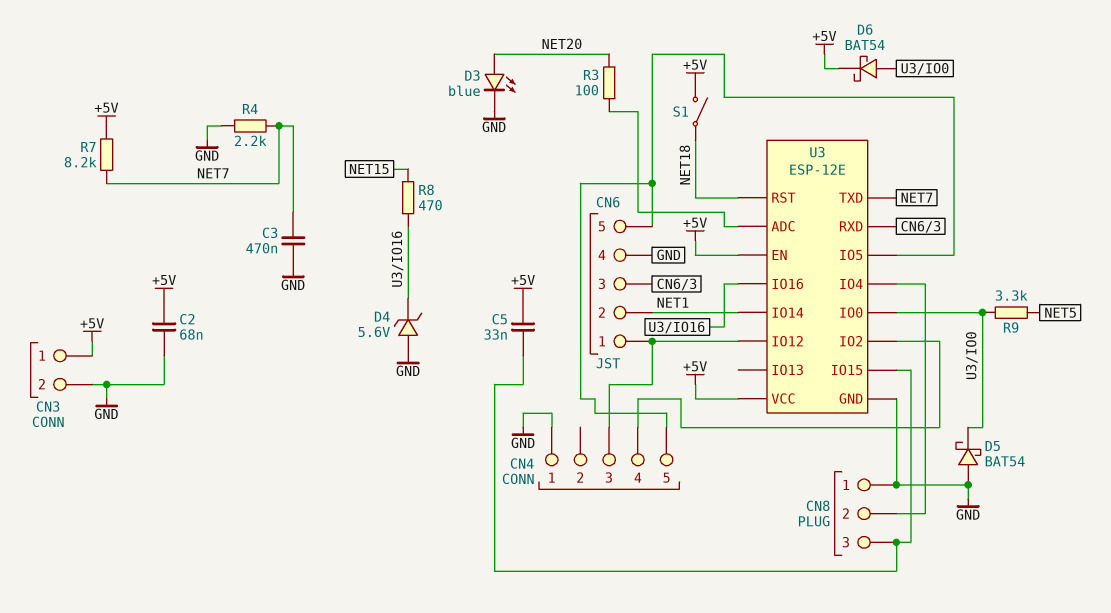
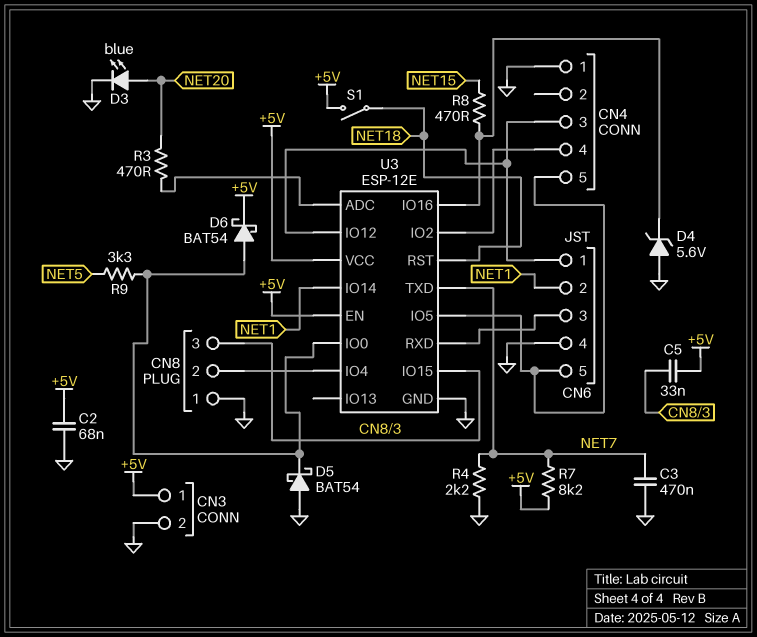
R3: 100 (NET20, U3/ADC) -> 470 (NET20, U3/ADC)

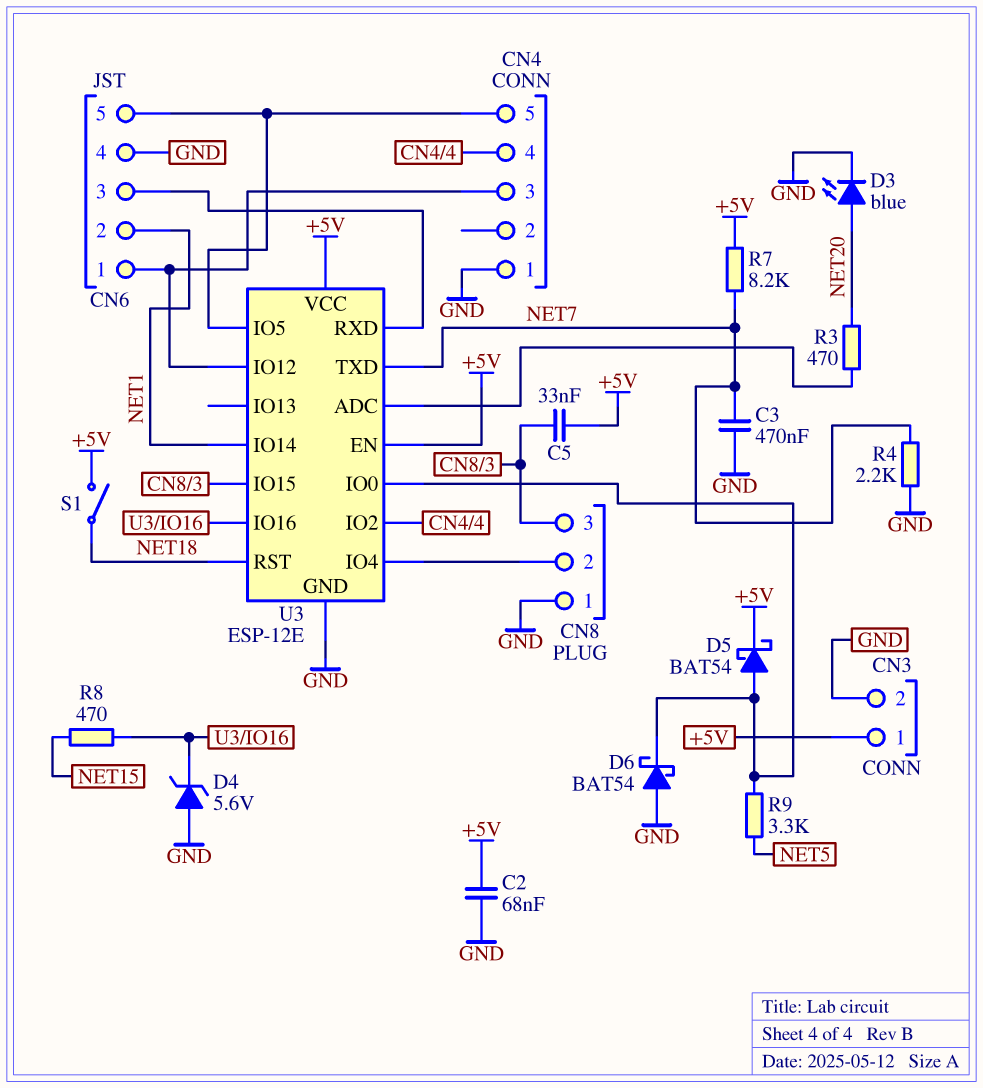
D5: schottky BAT54 (A GND, K U3/IO0) -> schottky BAT54 (A U3/IO0, K +5V)
D6: schottky BAT54 (A U3/IO0, K +5V) -> schottky BAT54 (A GND, K U3/IO0)

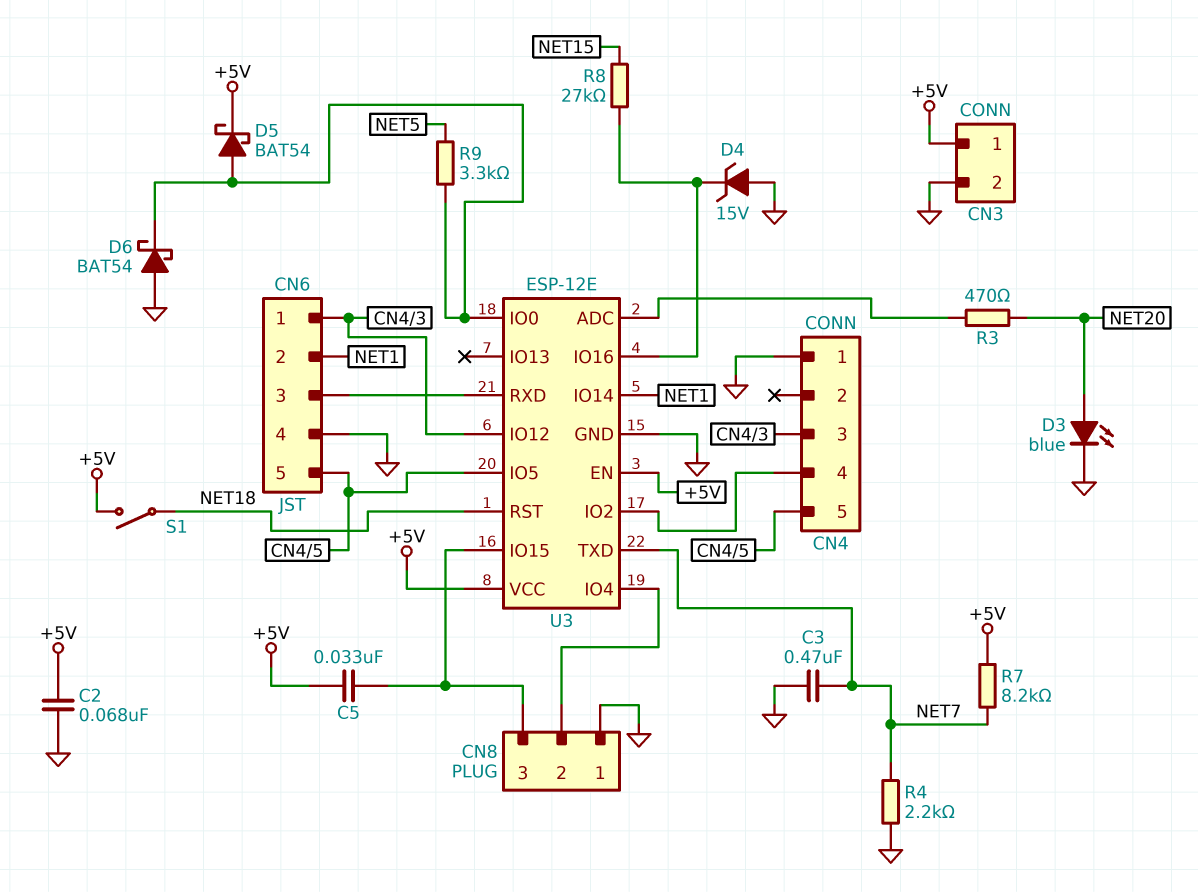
D4: zener 5.6V (A GND, K U3/IO16) -> zener 15V (A GND, K U3/IO16)
R8: 470 (NET15, U3/IO16) -> 27k (NET15, U3/IO16)

